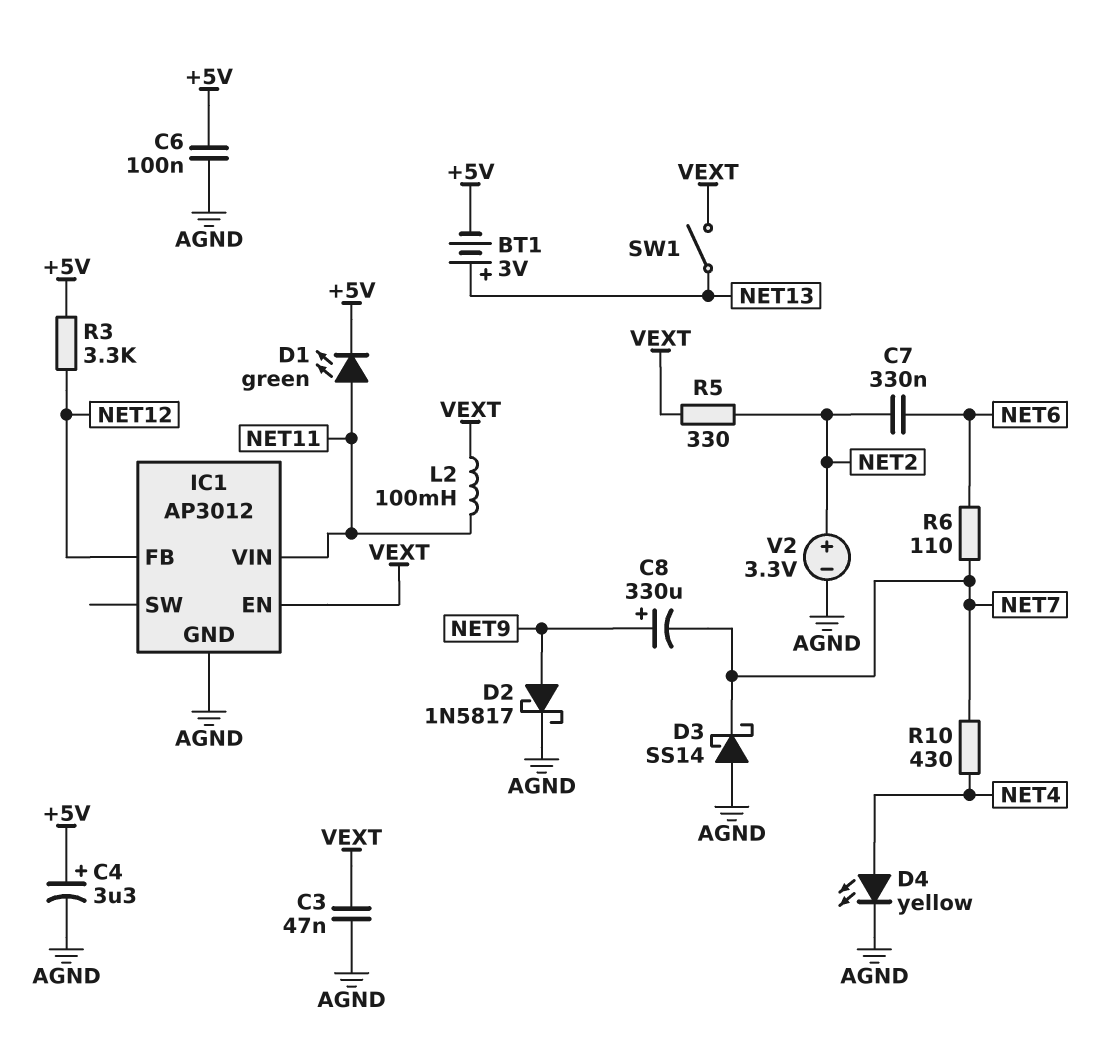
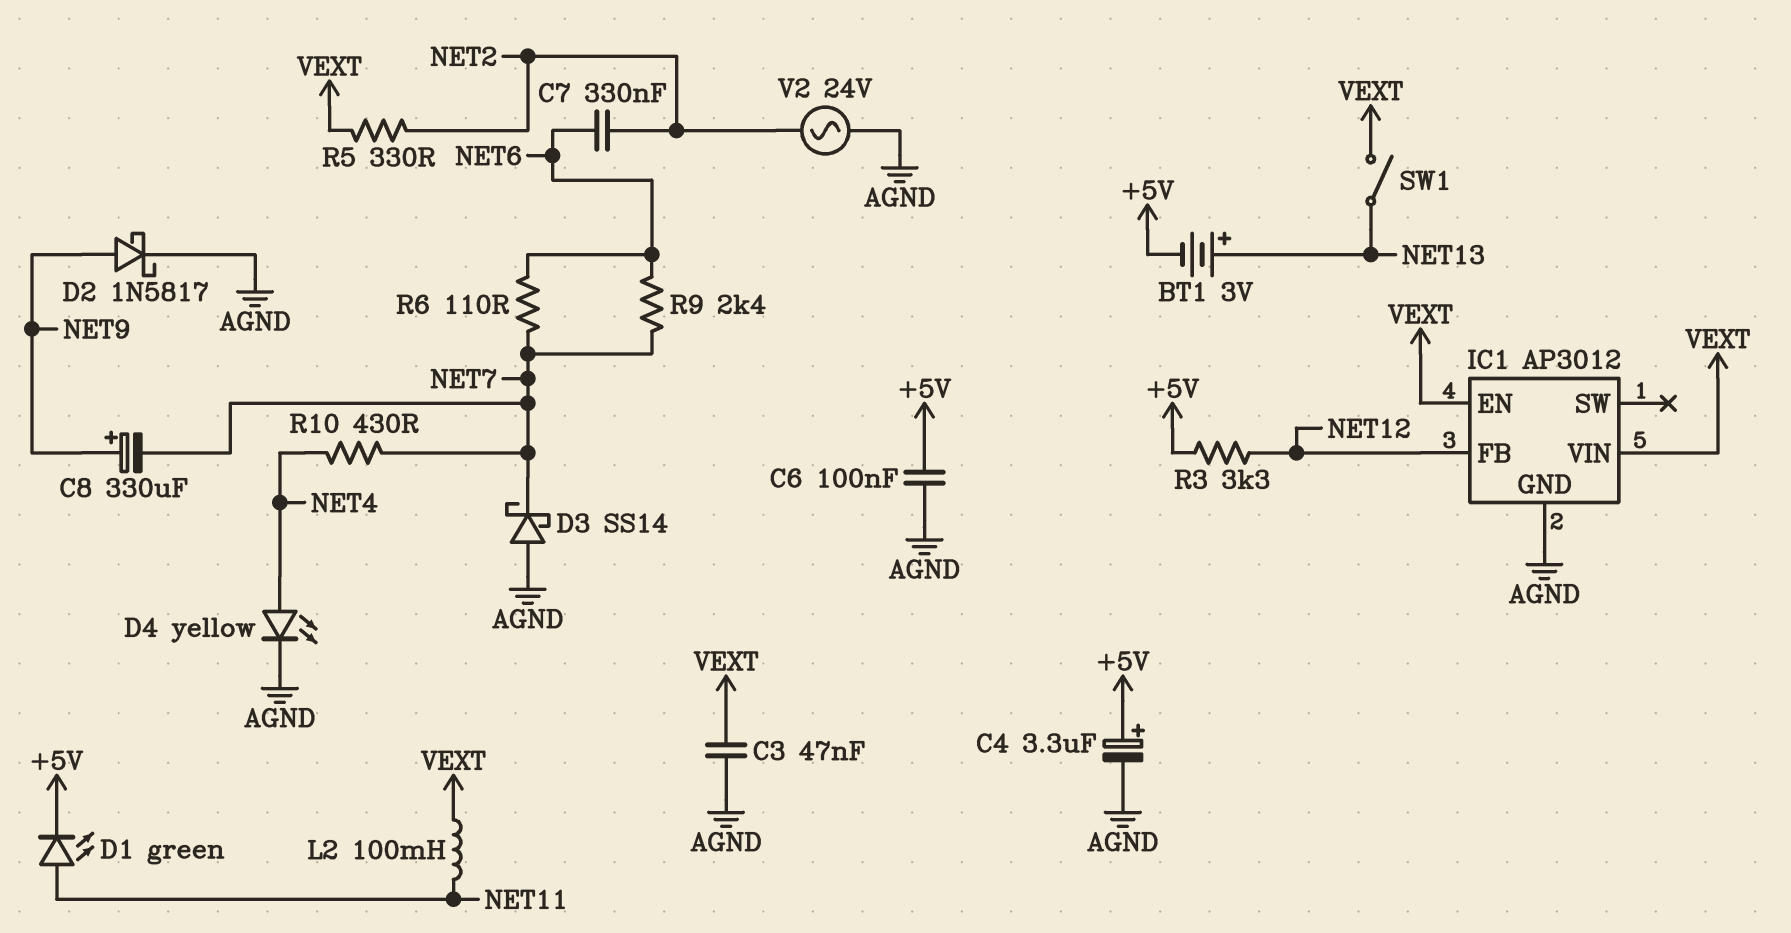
IC1 pin VIN: NET11 -> VEXT
R9: none -> 2.4k (NET6, NET7)
V2: 3.3V (plus NET2, minus AGND) -> AC 24V (AGND, NET2)

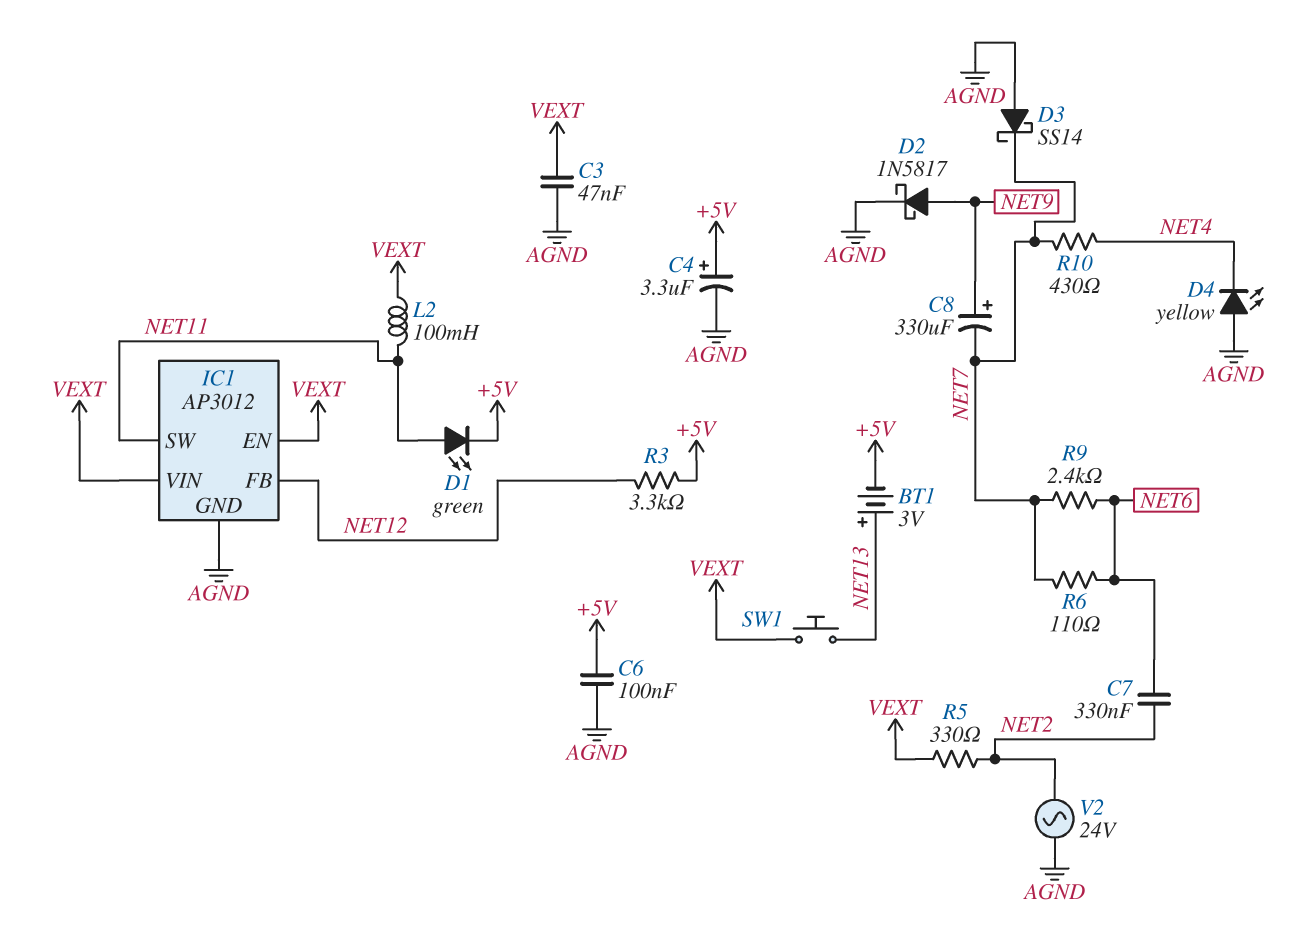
D4: LED yellow (A NET4, K AGND) -> LED yellow (A AGND, K NET4)
IC1 pin SW: none -> NET11
SW1: switch (NET13, VEXT) -> button (NET13, VEXT)

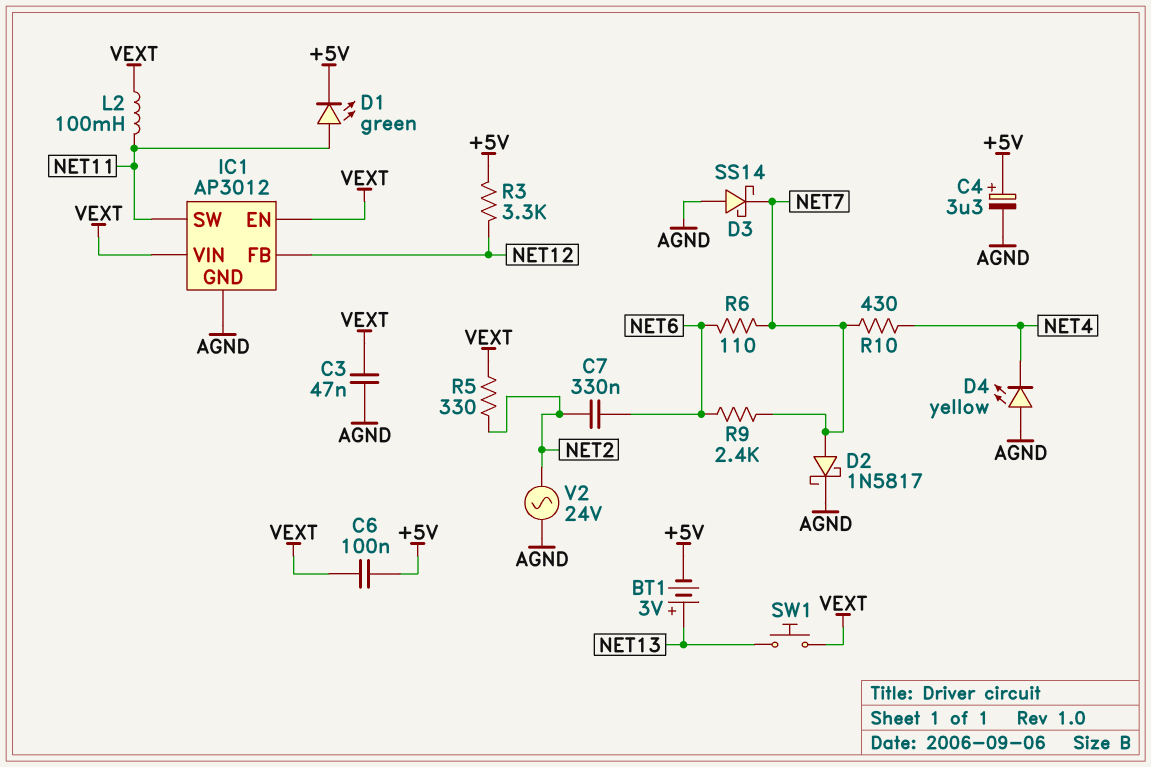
C6: 100nF (+5V, AGND) -> 100nF (+5V, VEXT)
C8: 330uF (plus NET9, minus NET7) -> none
D2: schottky 1N5817 (A NET9, K AGND) -> schottky 1N5817 (A NET7, K AGND)

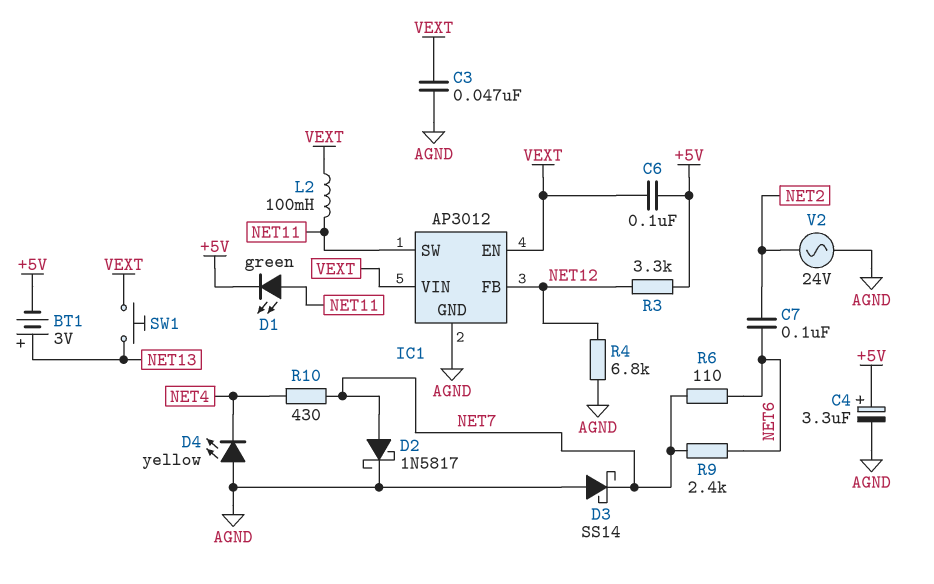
C7: 330nF (NET2, NET6) -> 100nF (NET2, NET6)
R4: none -> 6.8k (AGND, NET12)
R5: 330 (NET2, VEXT) -> none

